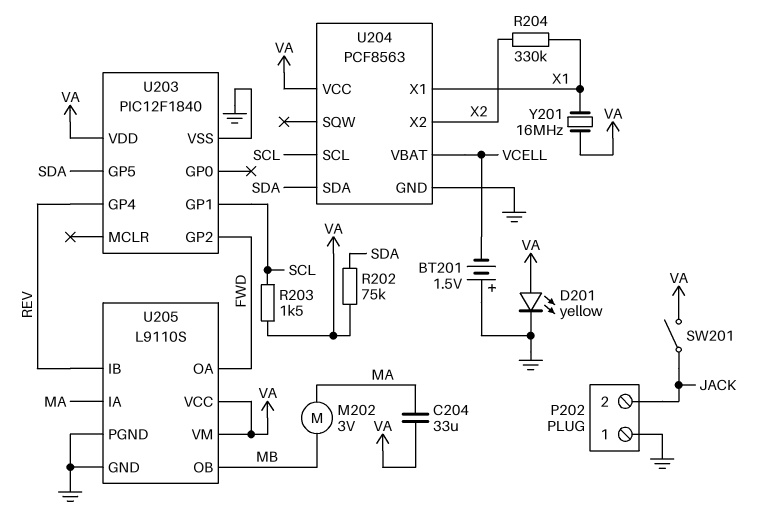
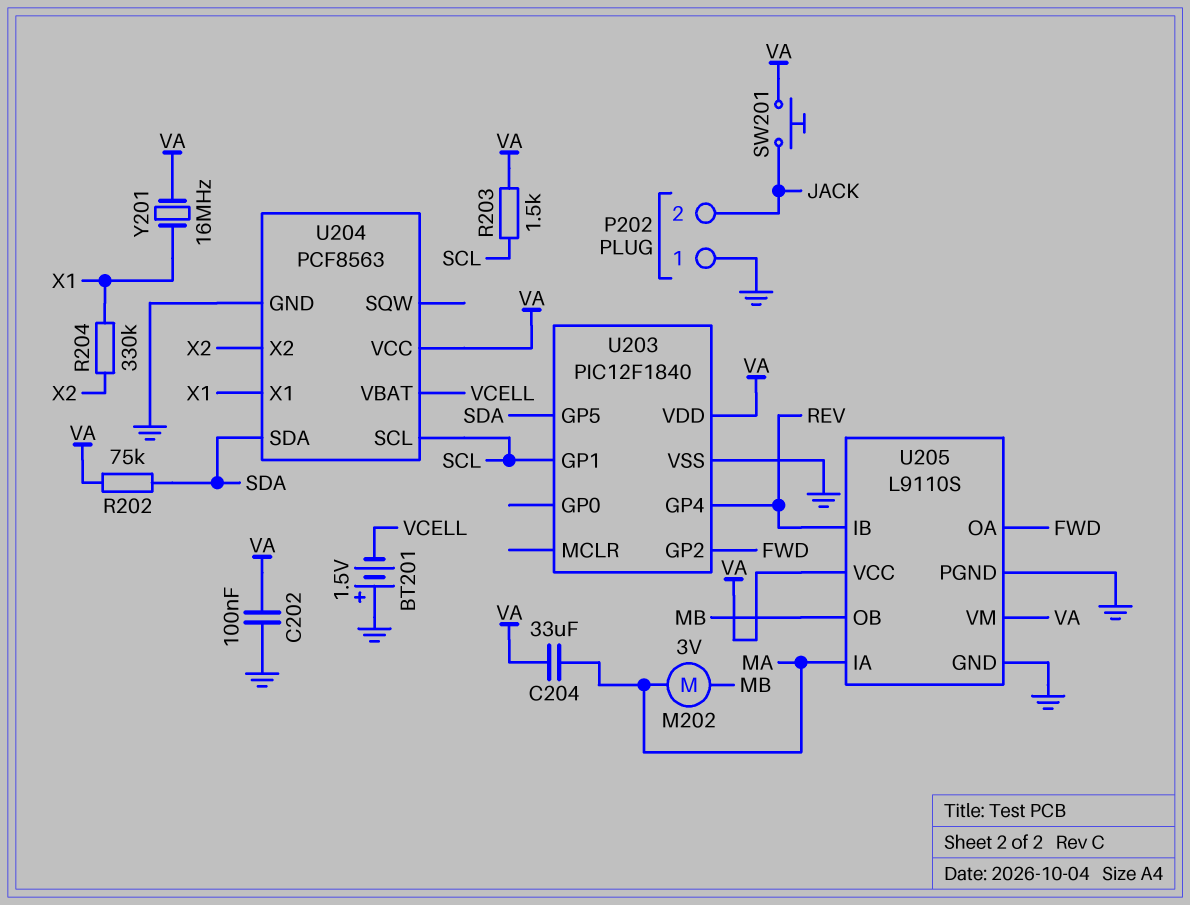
C202: none -> 100nF (GND, VA)
D201: LED yellow (A VA, K GND) -> none
SW201: switch (JACK, VA) -> button (JACK, VA)

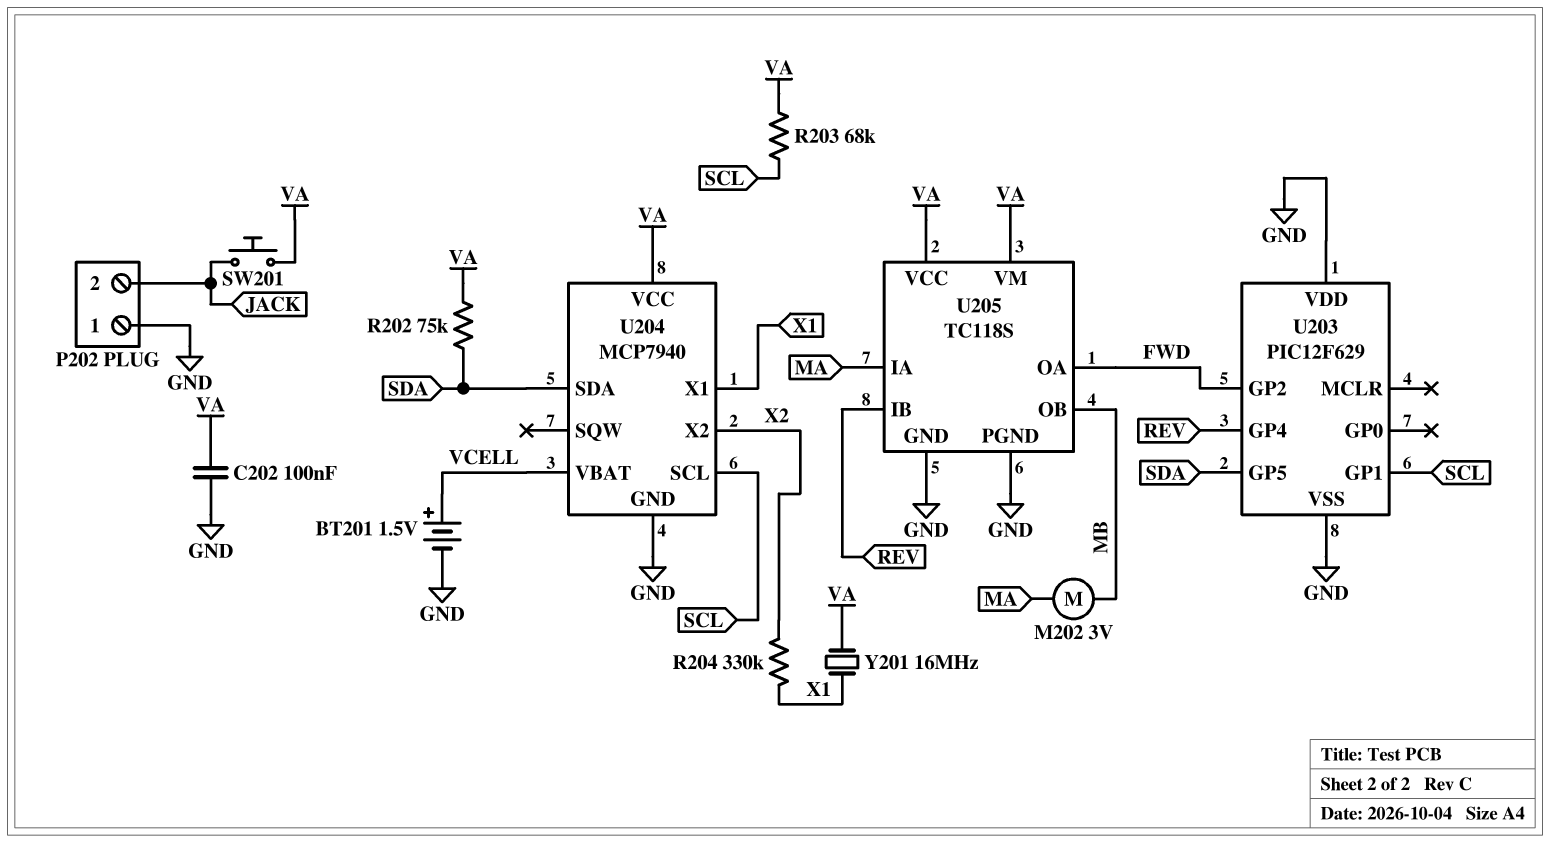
BT201: 1.5V (plus GND, minus VCELL) -> 1.5V (plus VCELL, minus GND)
C204: 33uF (MA, VA) -> none
R203: 1.5k (SCL, VA) -> 68k (SCL, VA)
U203: PIC12F1840 -> PIC12F629
U203 pin VDD: VA -> GND
U204: PCF8563 -> MCP7940
U205: L9110S -> TC118S

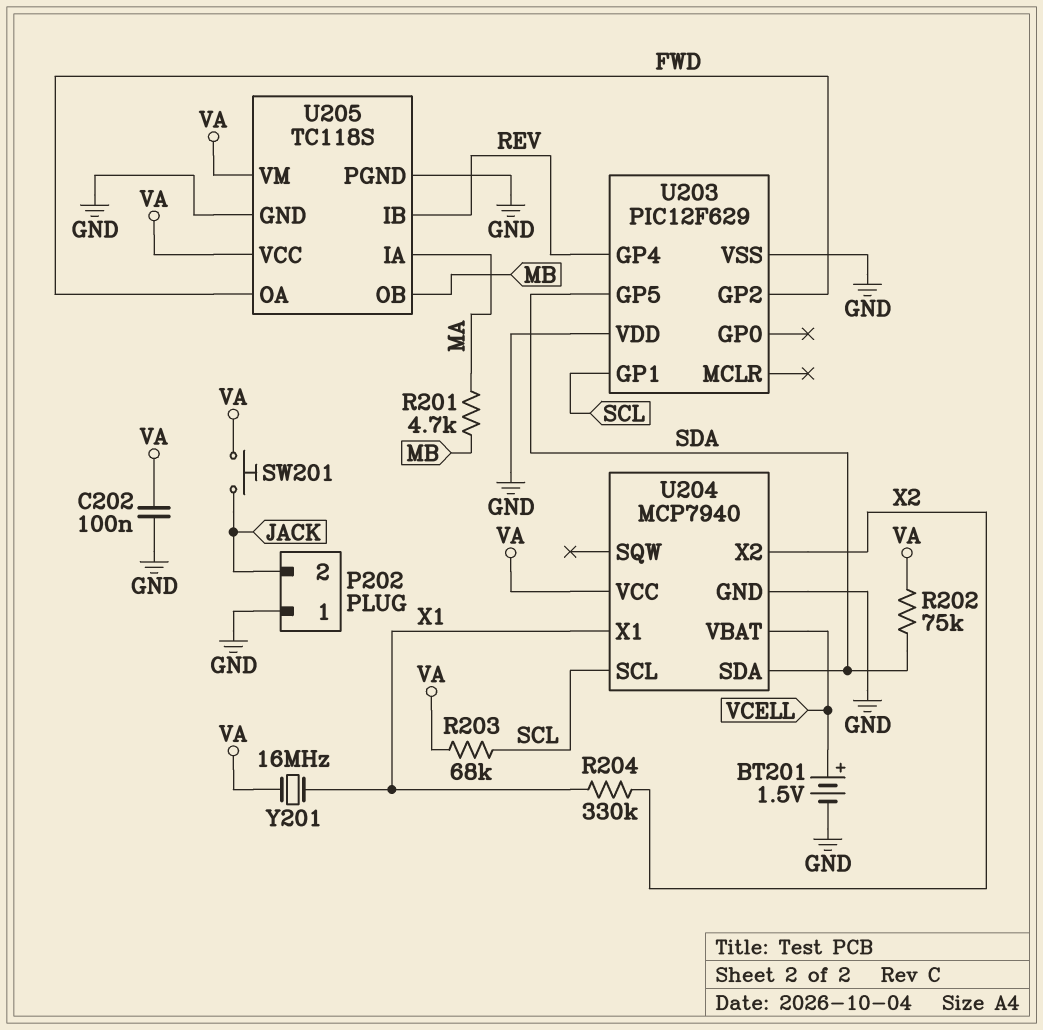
M202: motor 3V (MA, MB) -> none
R201: none -> 4.7k (MA, MB)

